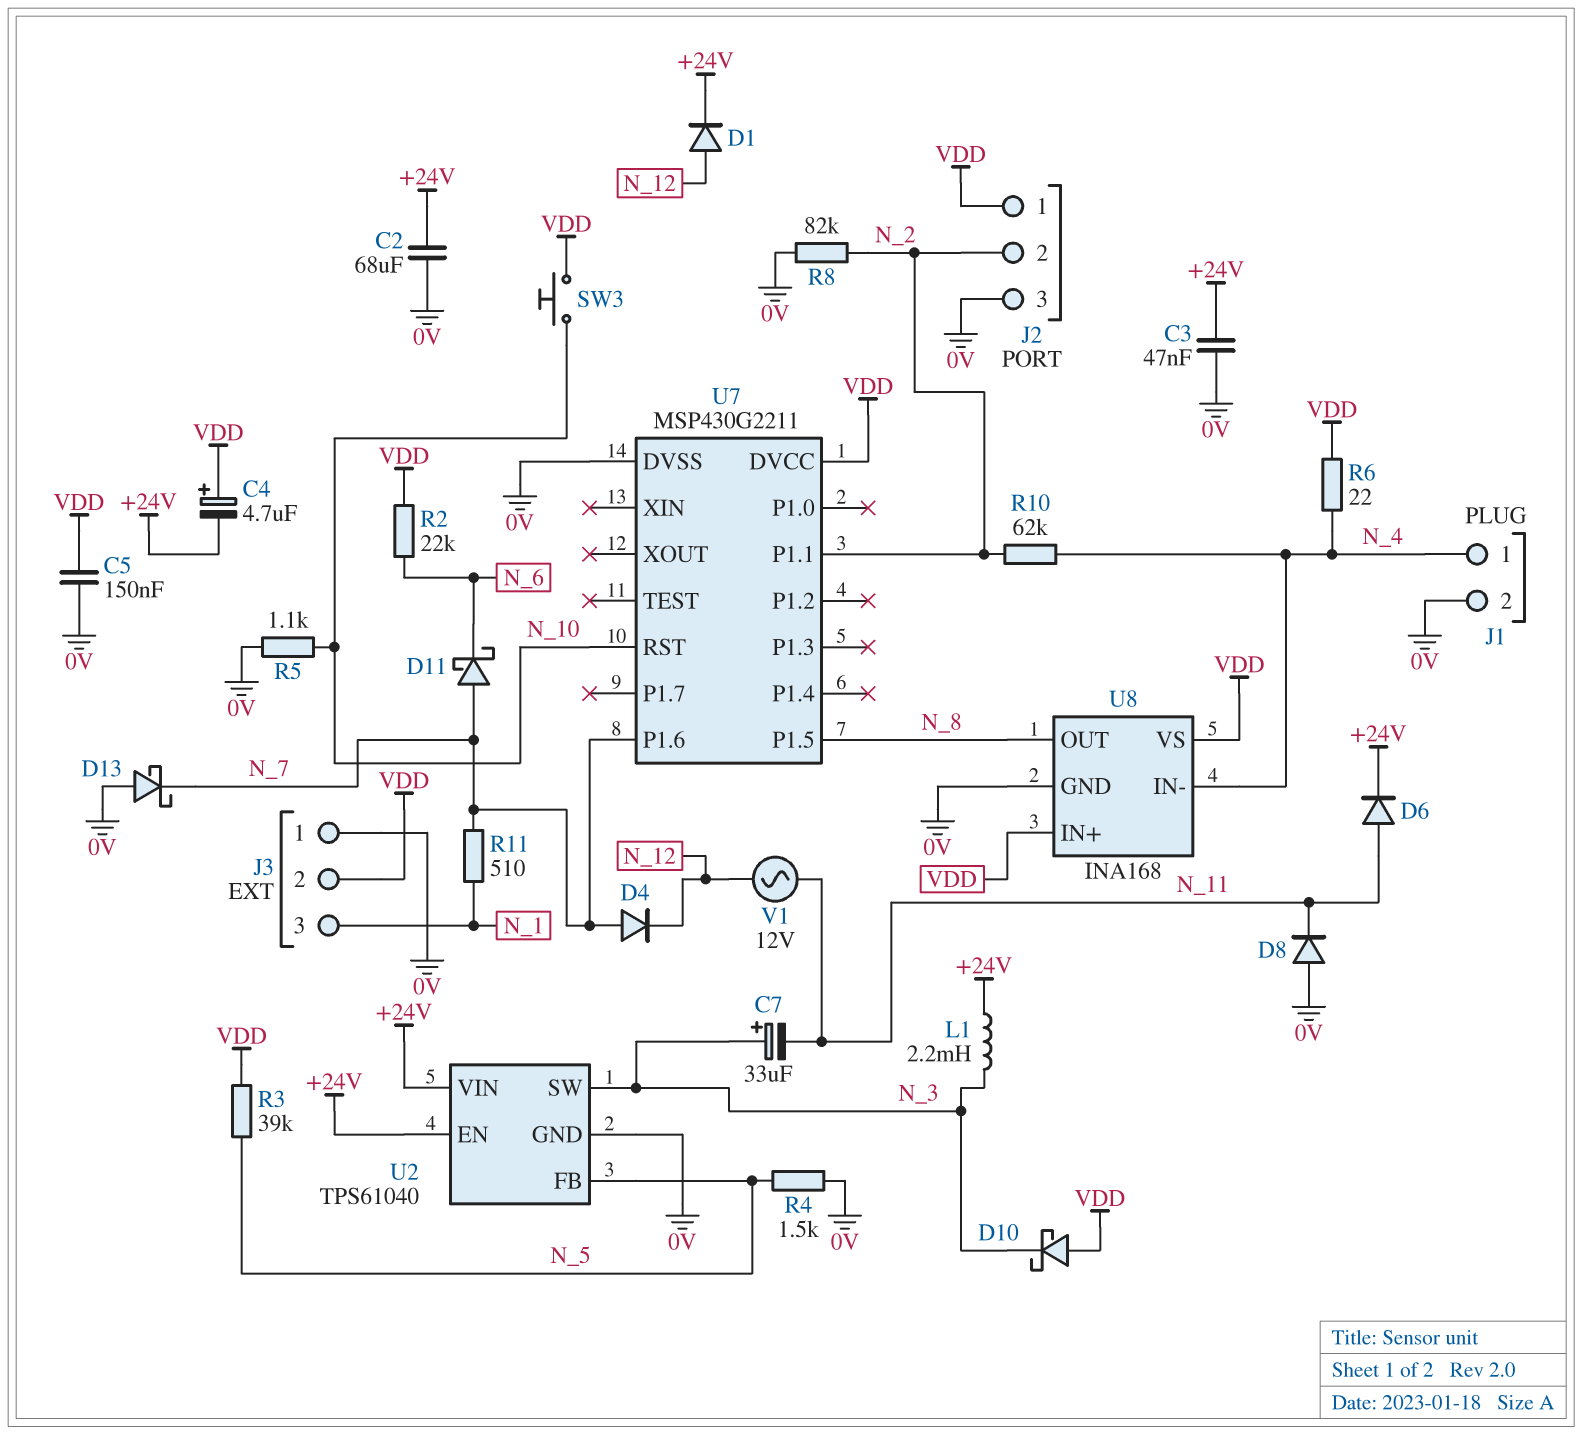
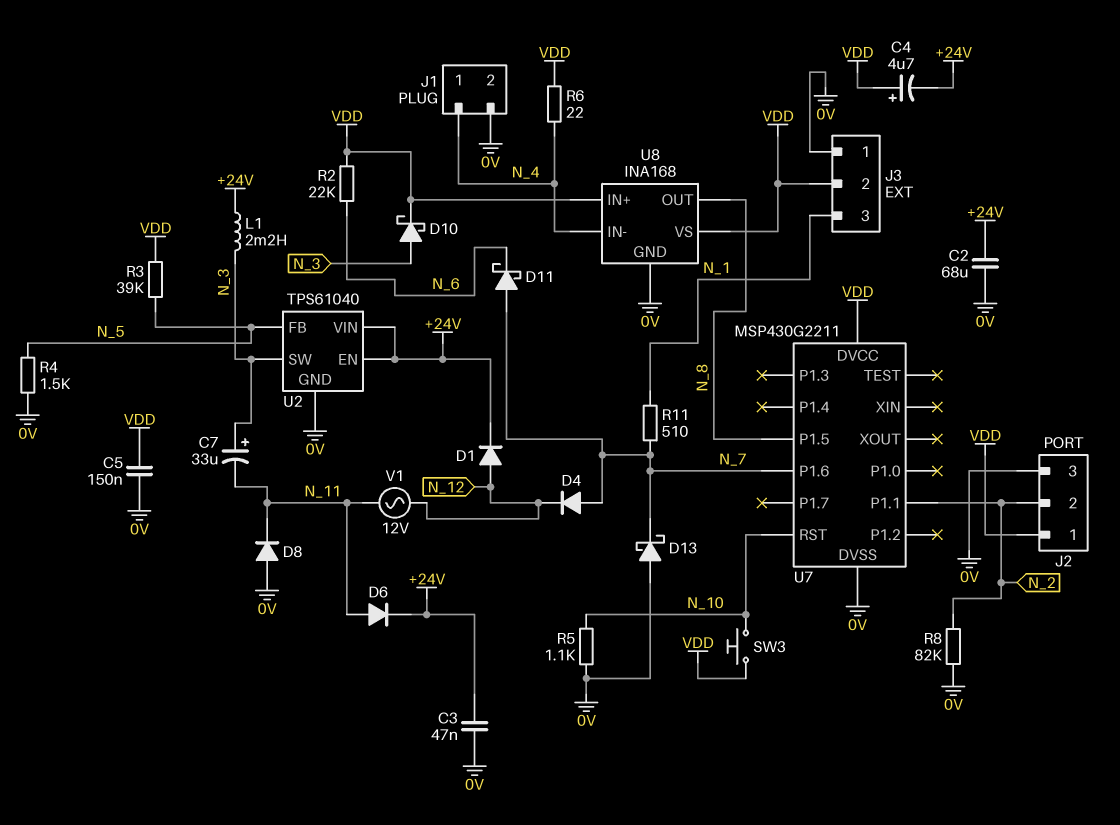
D10: schottky (A VDD, K N_3) -> schottky (A N_3, K VDD)
R10: 62k (N_2, N_4) -> none

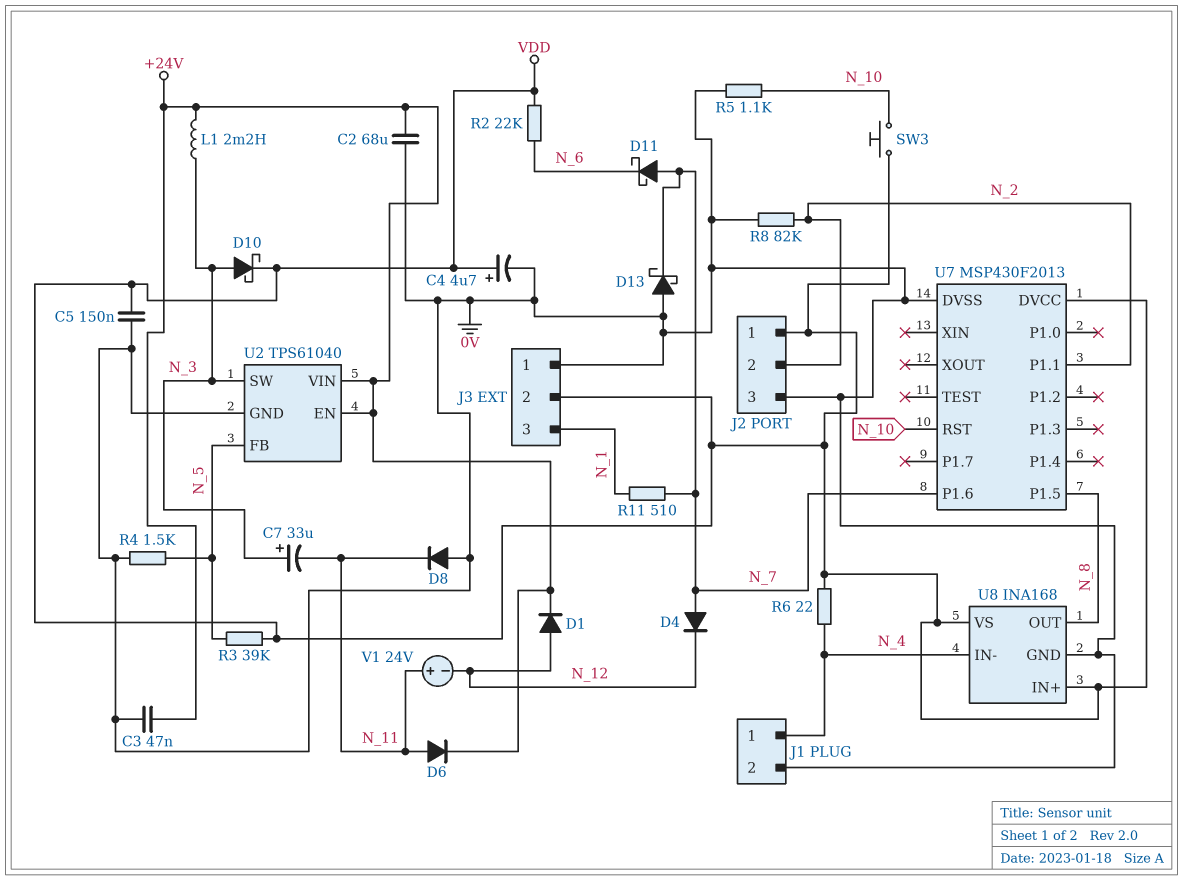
C4: 4.7uF (plus VDD, minus +24V) -> 4.7uF (plus VDD, minus 0V)
U7: MSP430G2211 -> MSP430F2013
V1: AC 12V (N_11, N_12) -> 24V (plus N_11, minus N_12)

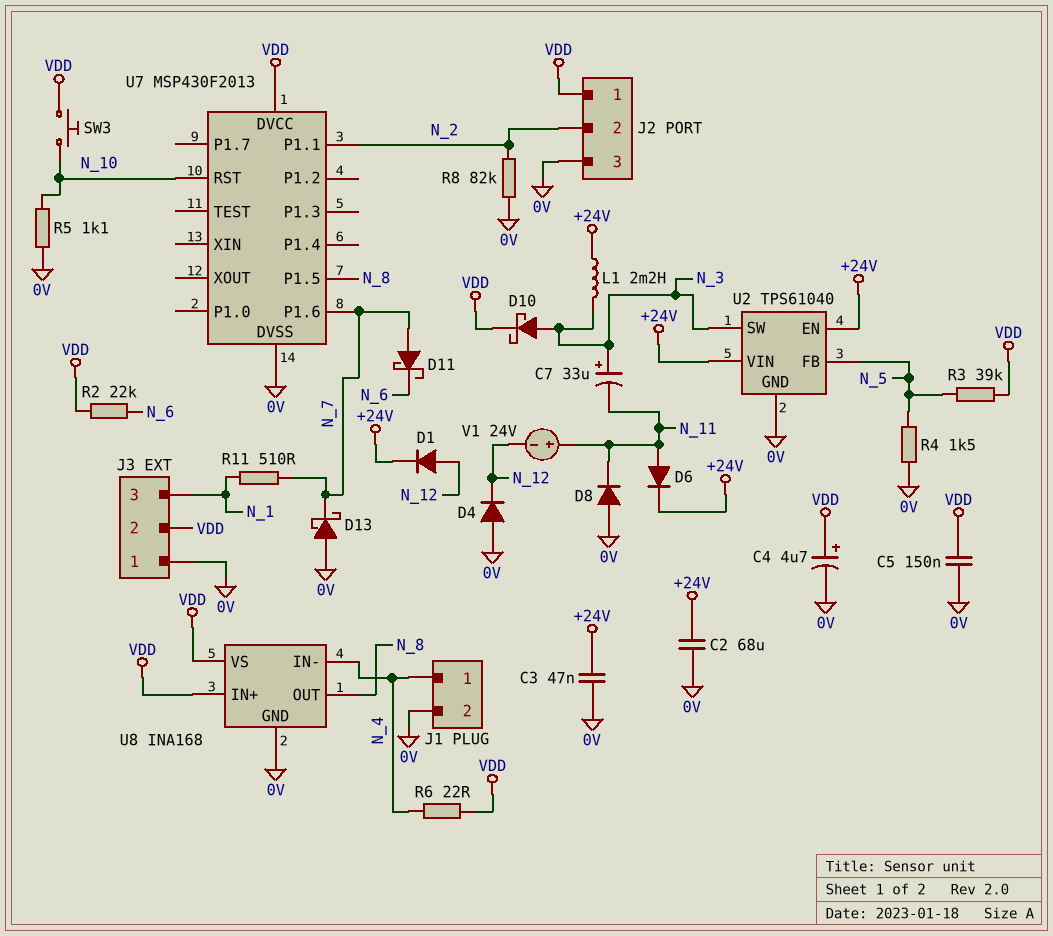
D4: diode (A N_7, K N_12) -> diode (A 0V, K N_12)

